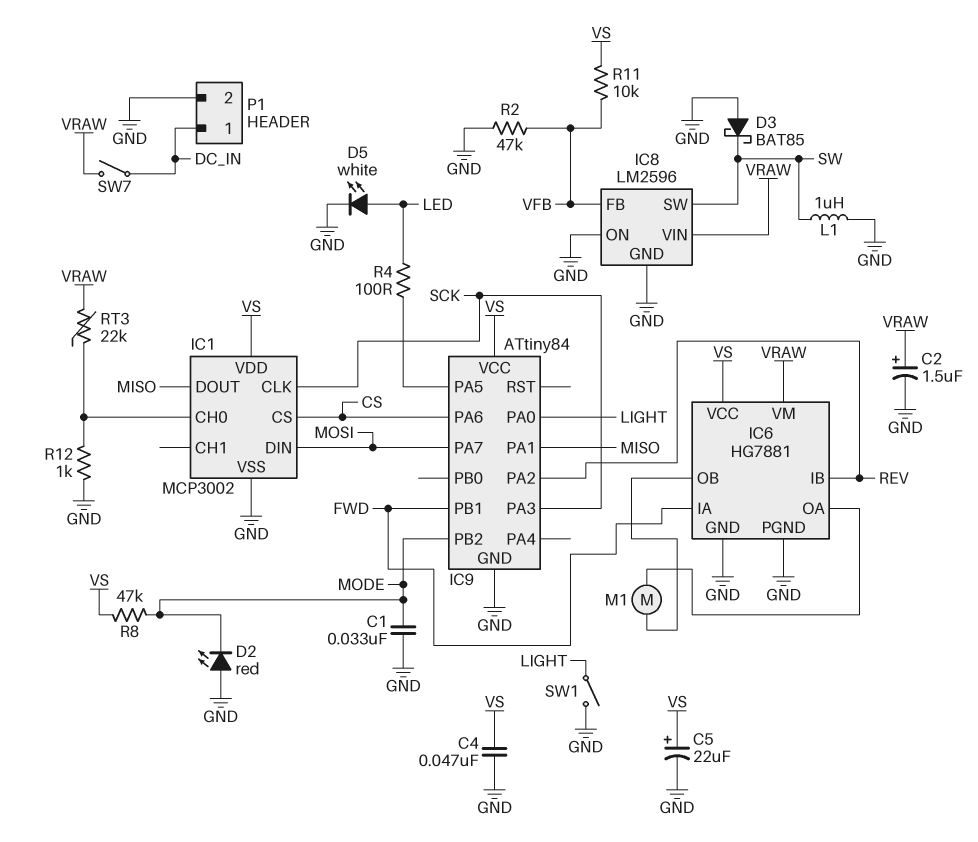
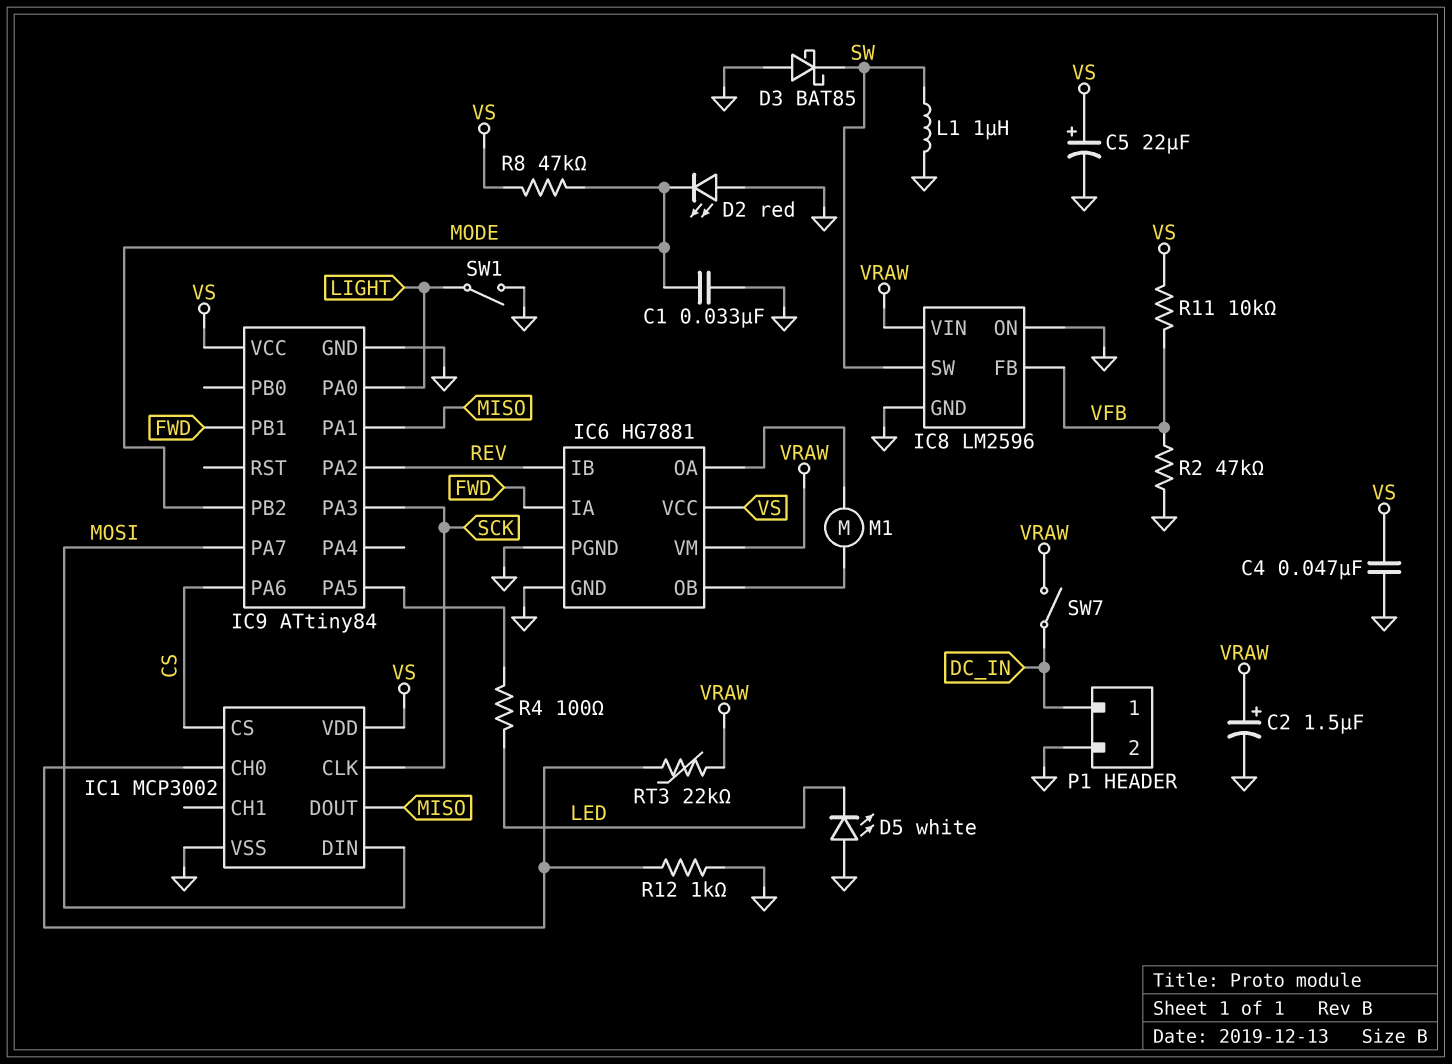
D5: LED white (A LED, K GND) -> LED white (A GND, K LED)

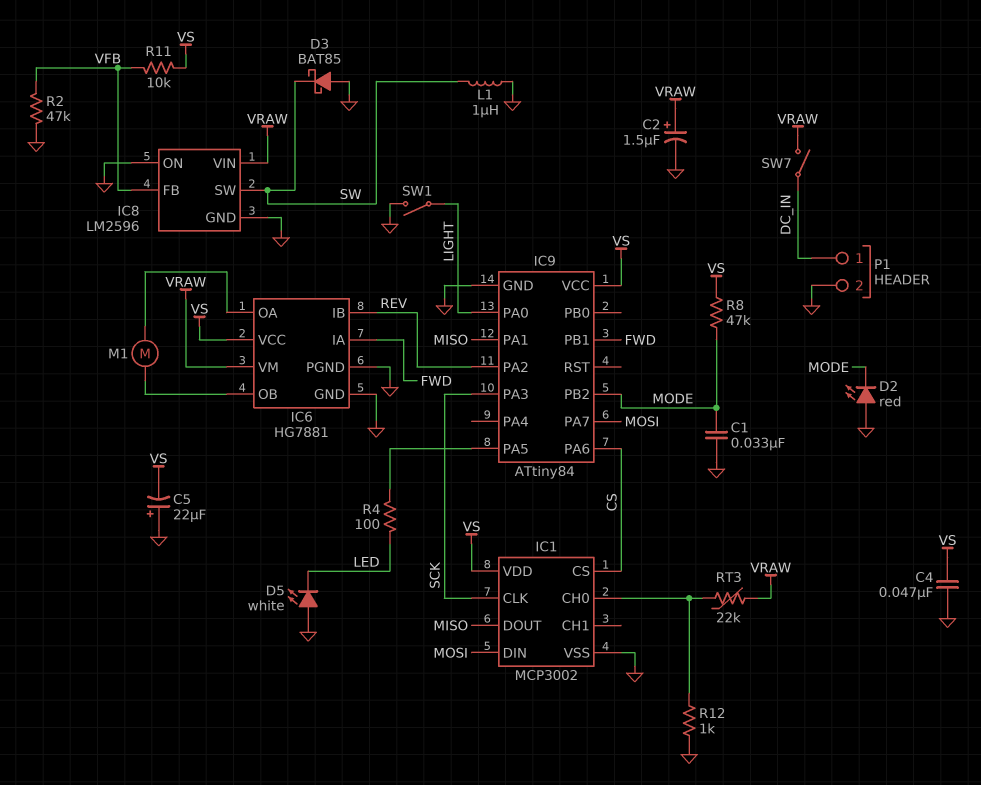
C5: 22uF (plus VS, minus GND) -> 22uF (plus GND, minus VS)

